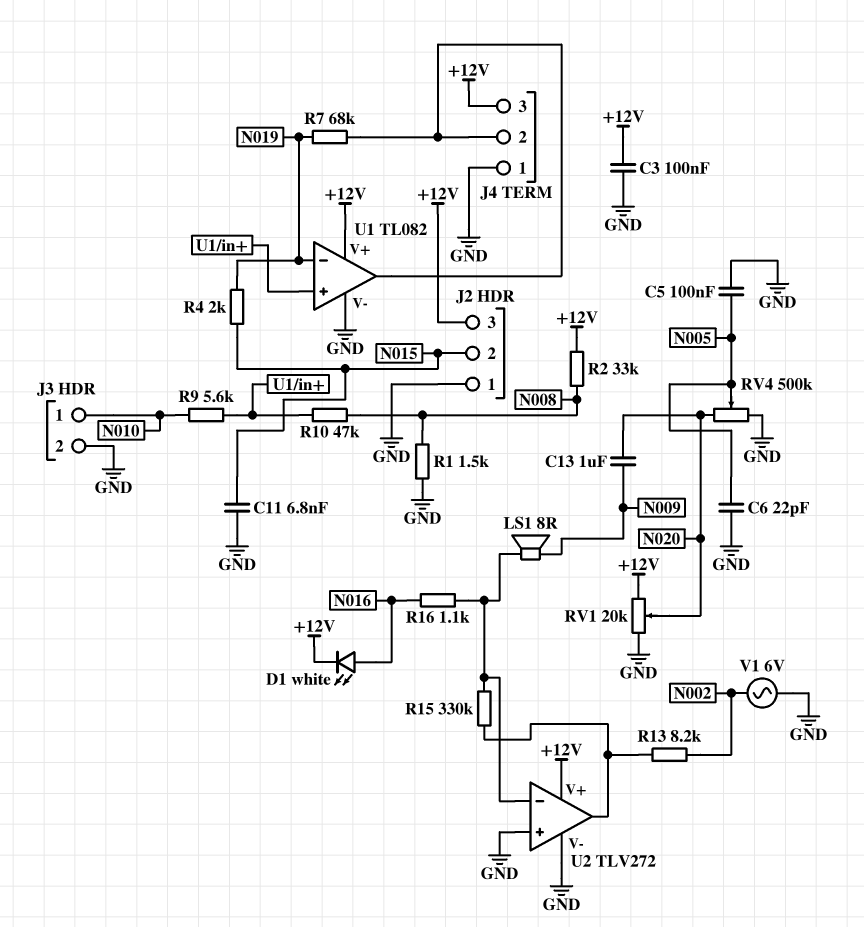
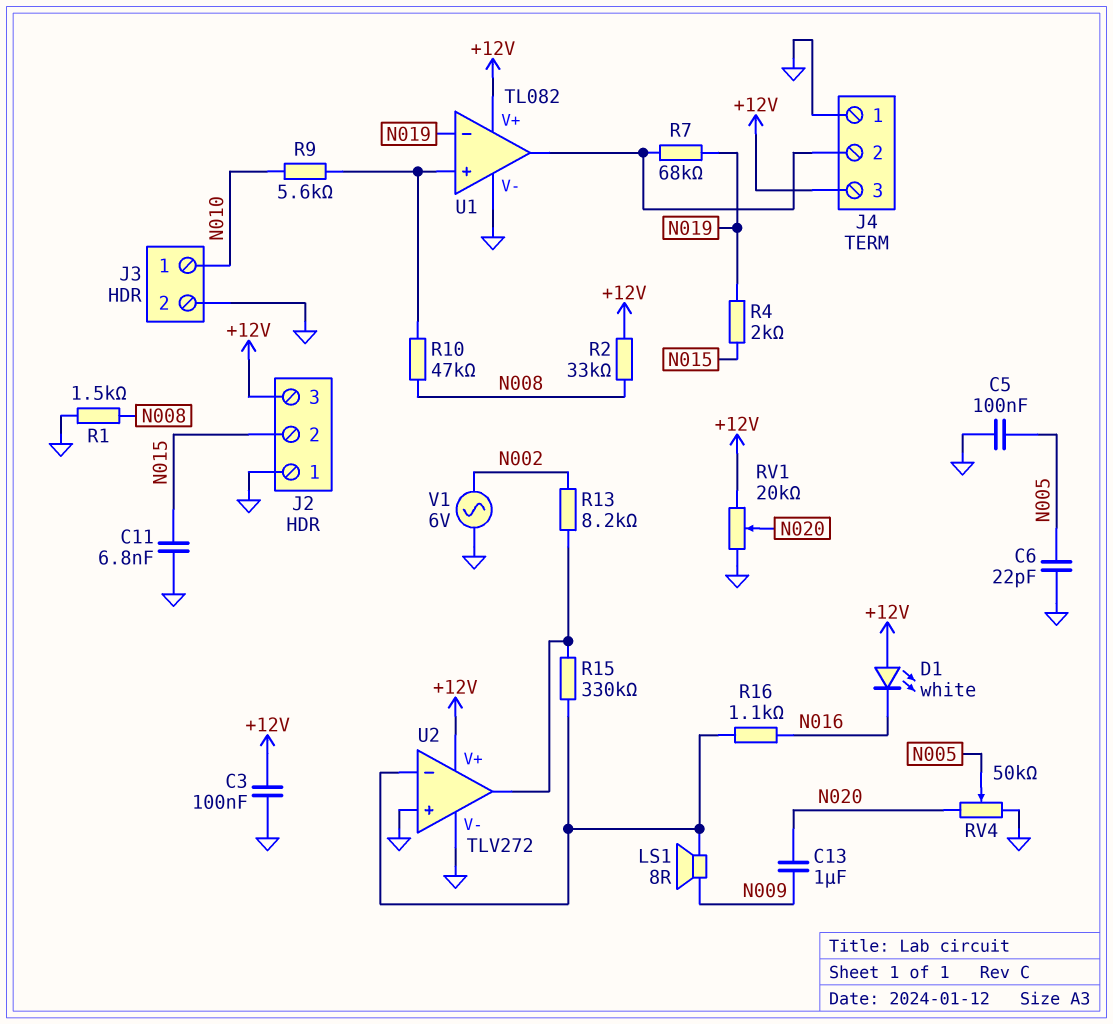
D1: LED white (A N016, K +12V) -> LED white (A +12V, K N016)
RV4: 500k (GND, N020, wiper N005) -> 50k (GND, N020, wiper N005)

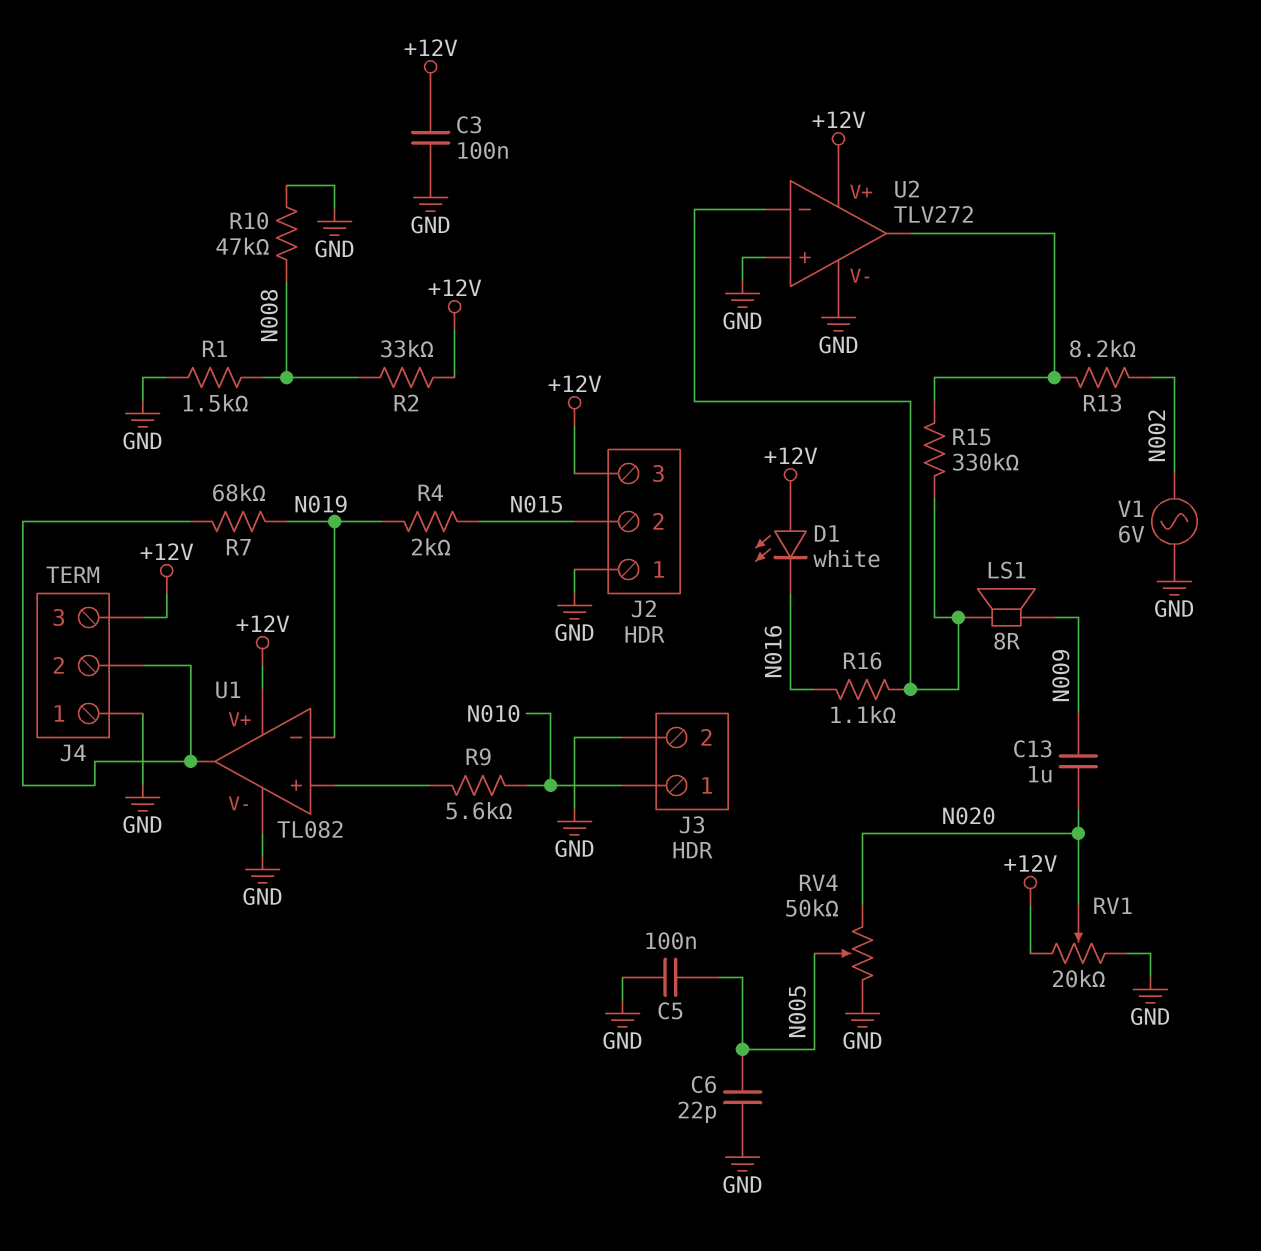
C11: 6.8nF (GND, N015) -> none
R10: 47k (N008, U1/in+) -> 47k (GND, N008)

